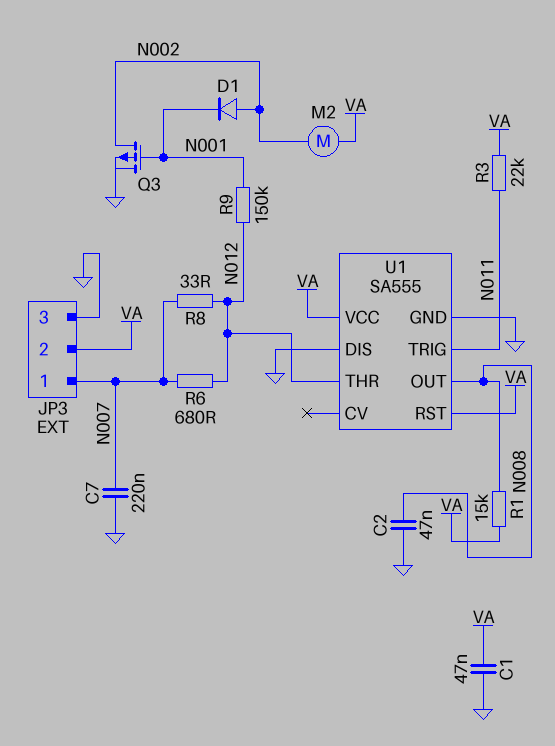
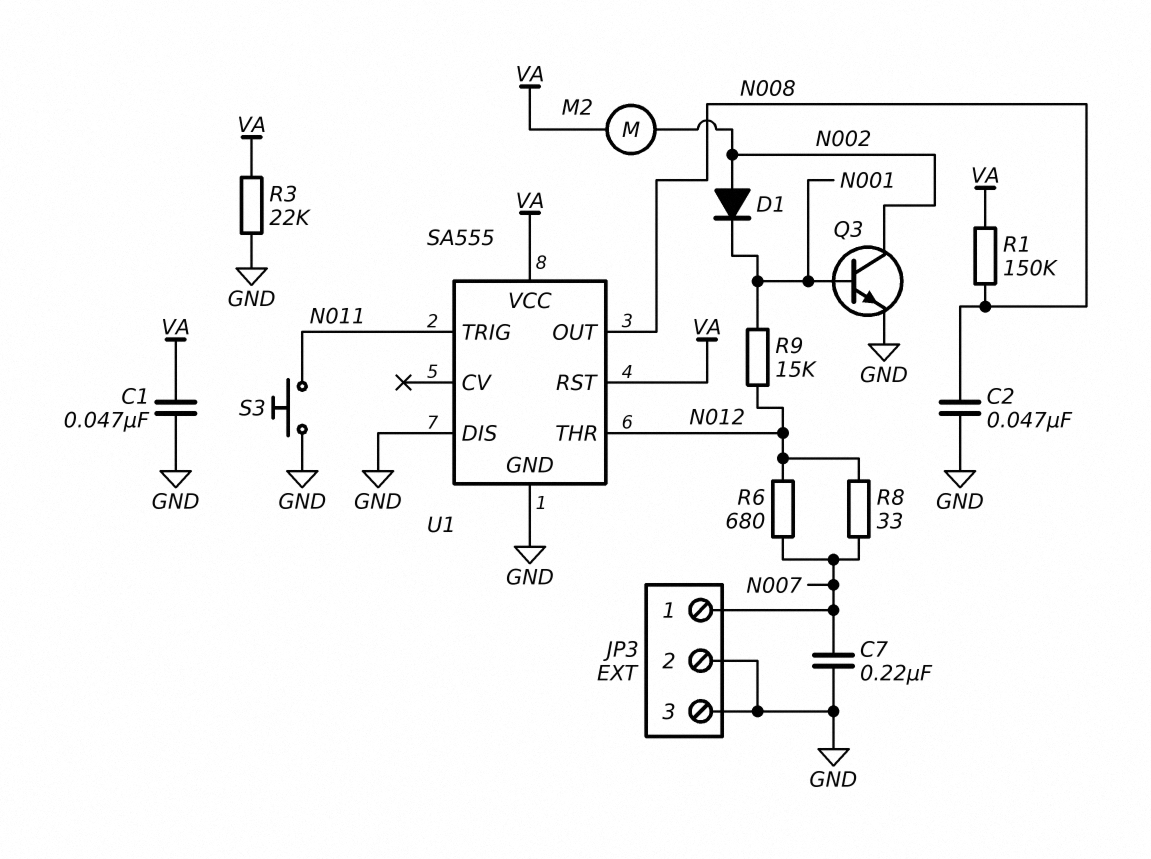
JP3 pin 2: VA -> GND
Q3: PMOS (G N001, D N002, S GND) -> NPN (B N001, C N002, E GND)
R1: 15k (N008, VA) -> 150k (N008, VA)
R3: 22k (N011, VA) -> 22k (GND, VA)
R9: 150k (N001, N012) -> 15k (N001, N012)
S3: none -> button (GND, N011)

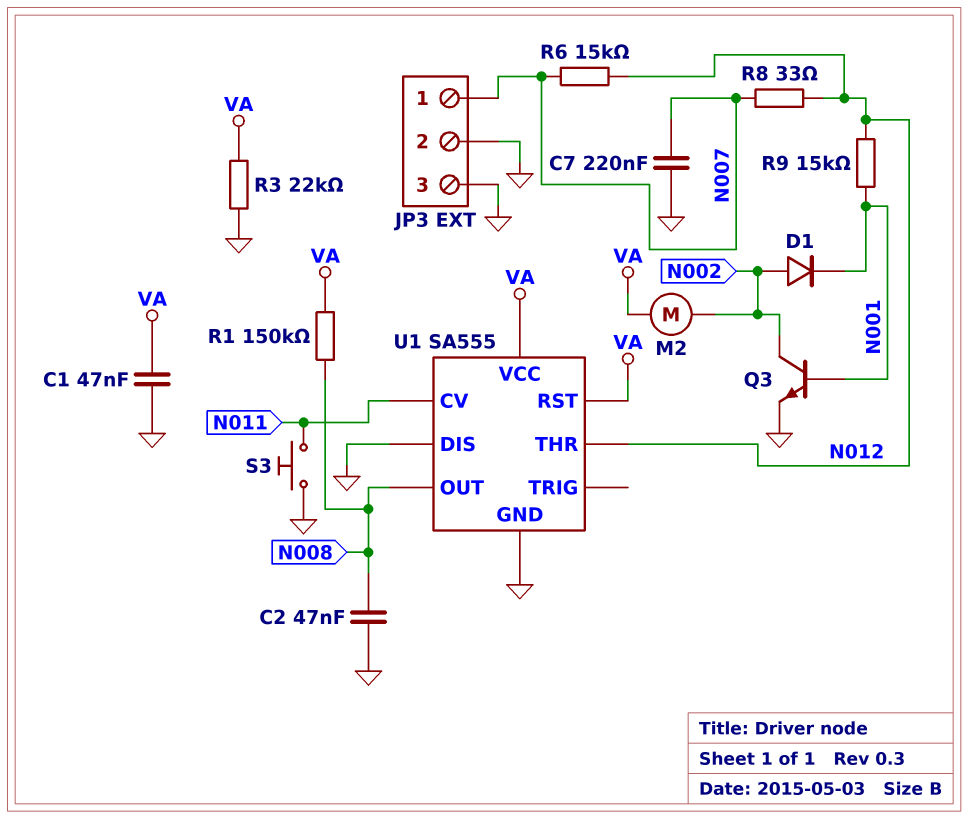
R6: 680 (N007, N012) -> 15k (N007, N012)
U1 pin CV: none -> N011
U1 pin TRIG: N011 -> none

